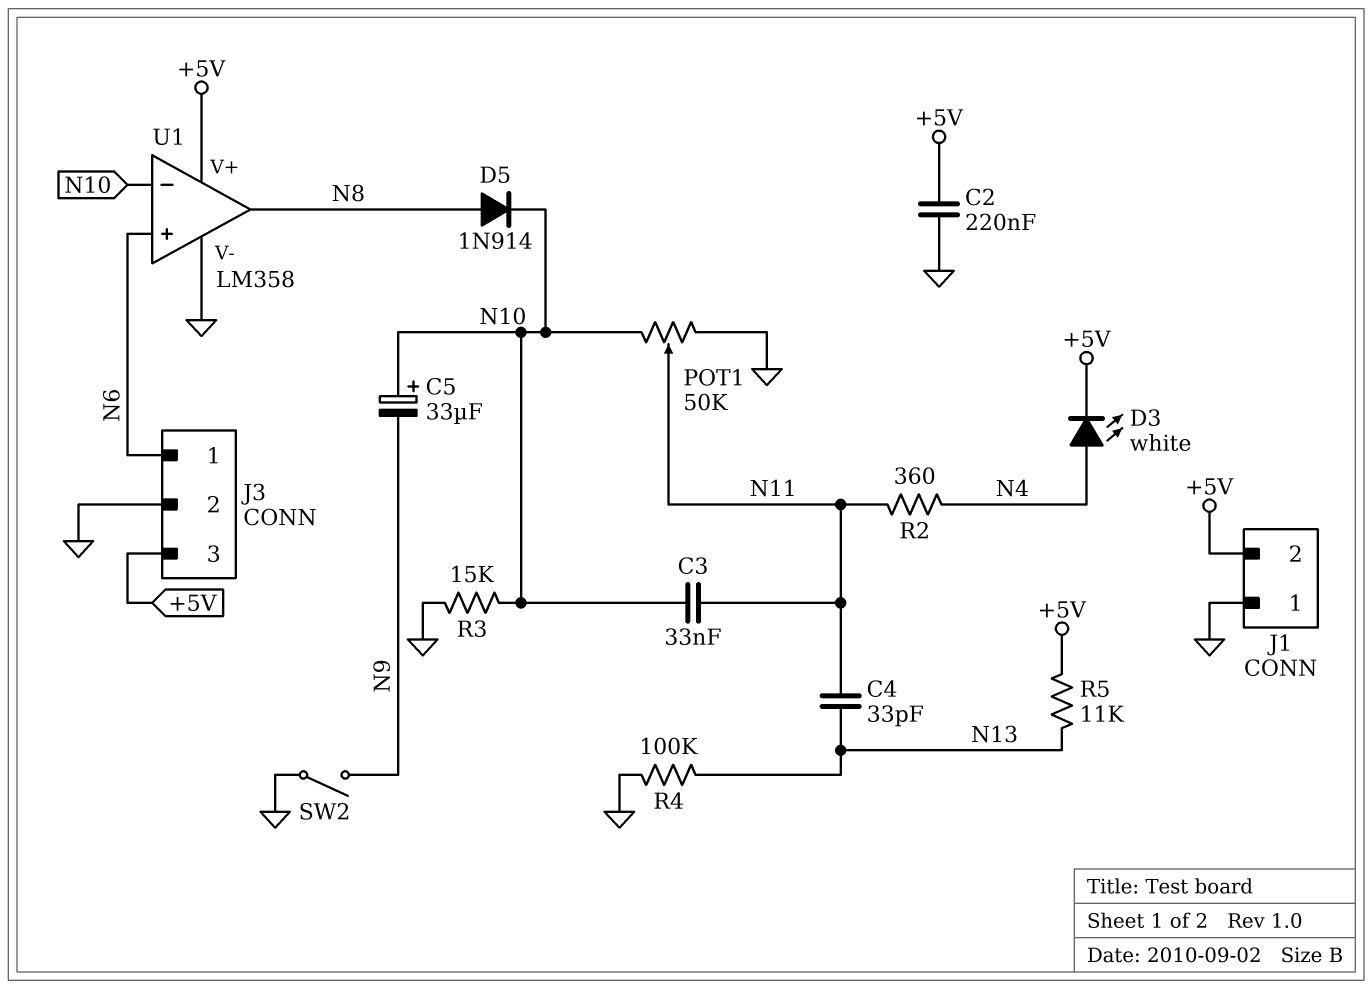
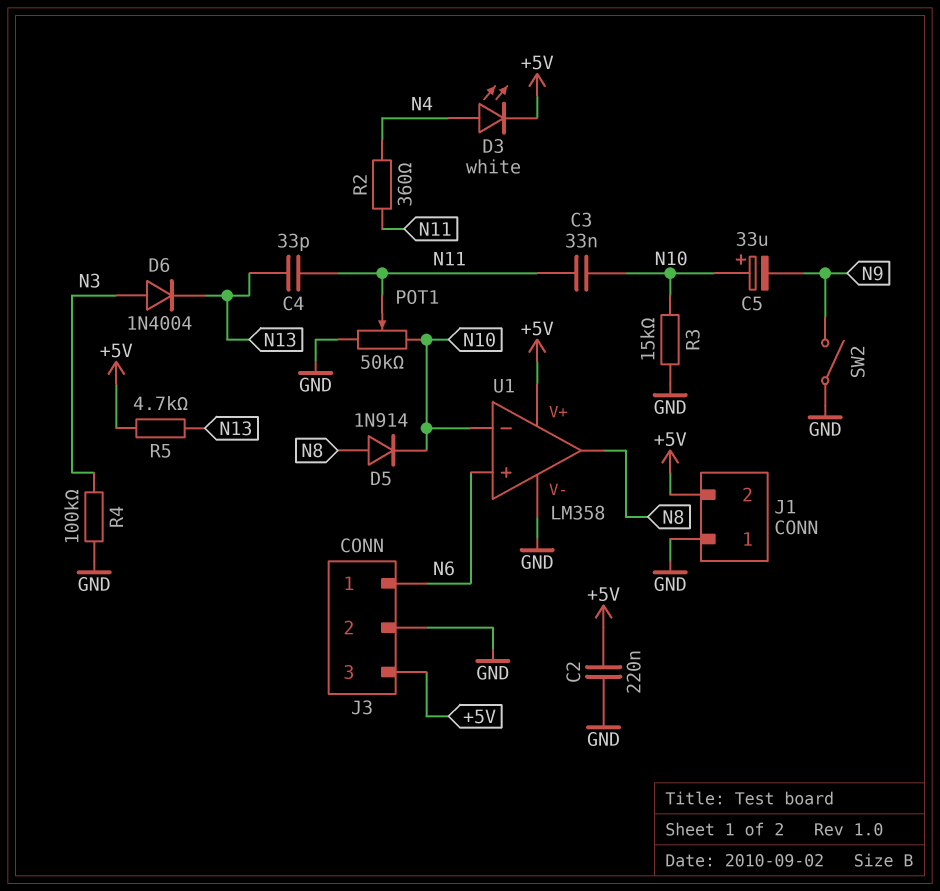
D6: none -> diode 1N4004 (A N3, K N13)
R4: 100k (GND, N13) -> 100k (GND, N3)
R5: 11k (+5V, N13) -> 4.7k (+5V, N13)

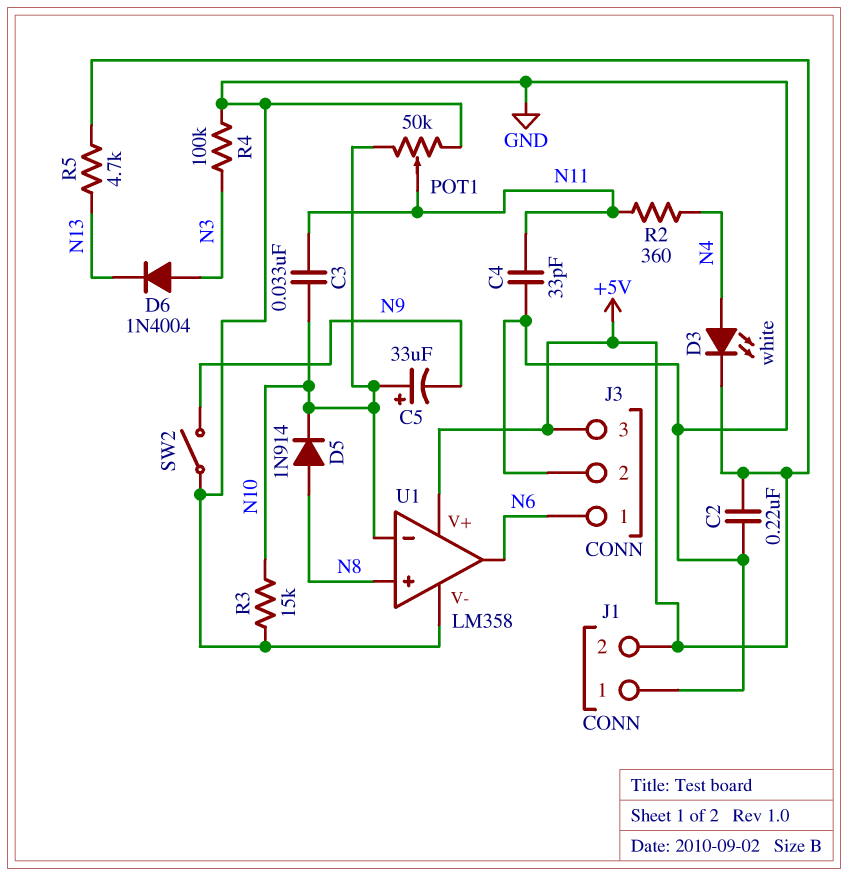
C4: 33pF (N11, N13) -> 33pF (GND, N11)
U1 pin in+: N6 -> N8
U1 pin out: N8 -> N6

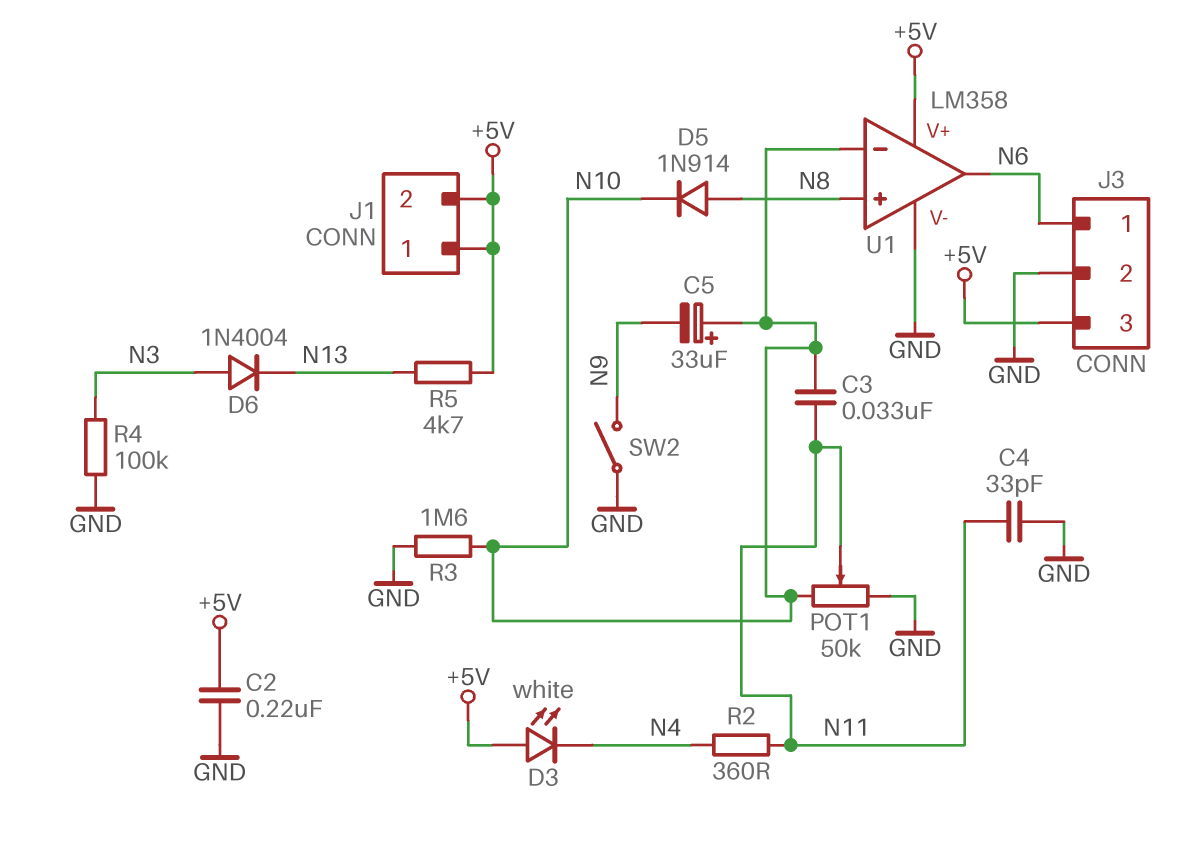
D3: LED white (A N4, K +5V) -> LED white (A +5V, K N4)
J1 pin 1: GND -> +5V
R3: 15k (GND, N10) -> 1.6M (GND, N10)

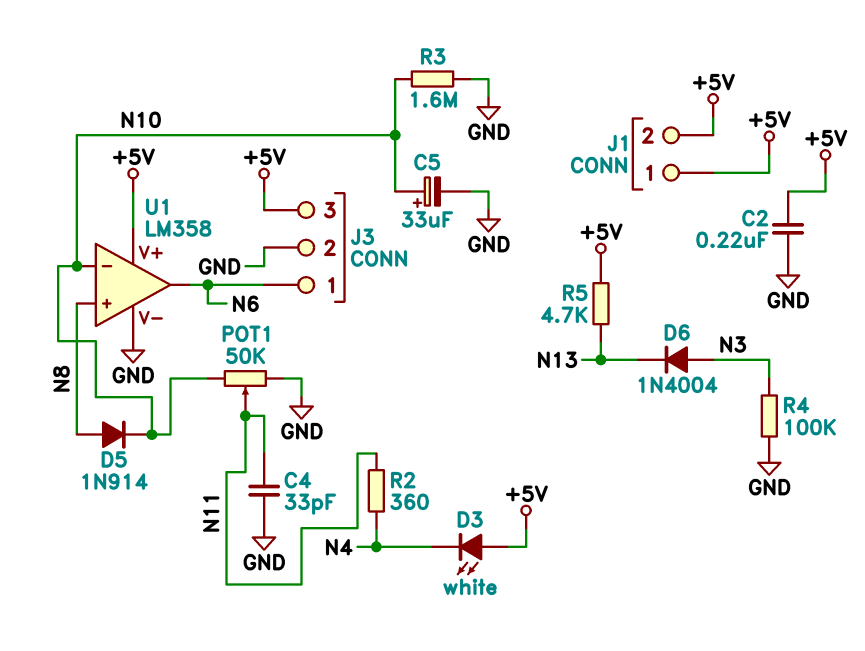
C3: 33nF (N10, N11) -> none
C5: 33uF (plus N10, minus N9) -> 33uF (plus N10, minus GND)
SW2: switch (GND, N9) -> none

